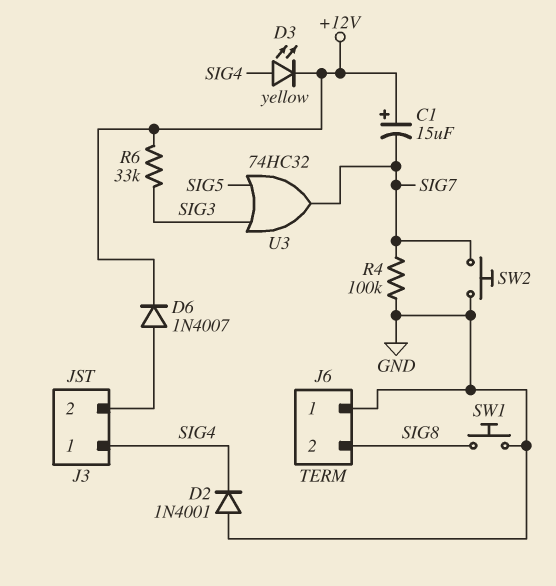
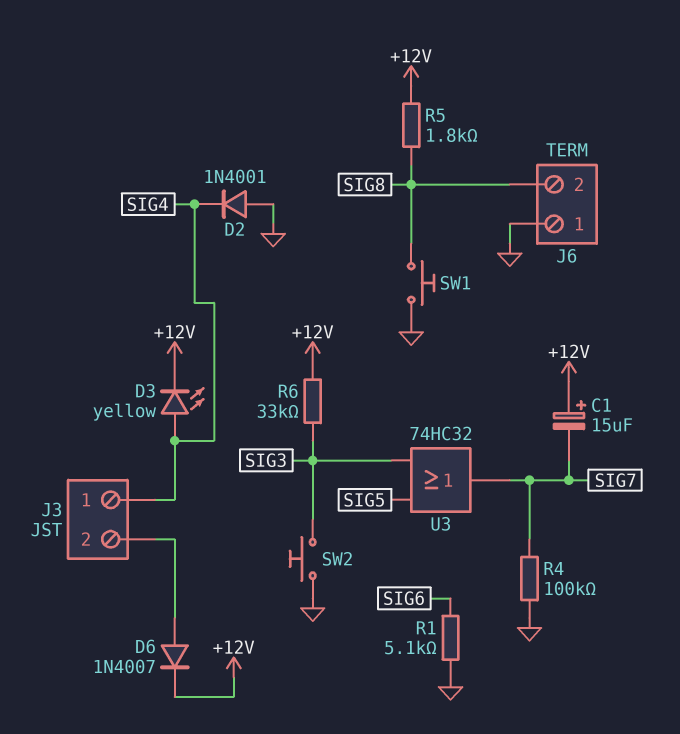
R1: none -> 5.1k (GND, SIG6)
R5: none -> 1.8k (+12V, SIG8)
SW2: button (GND, SIG7) -> button (GND, SIG3)

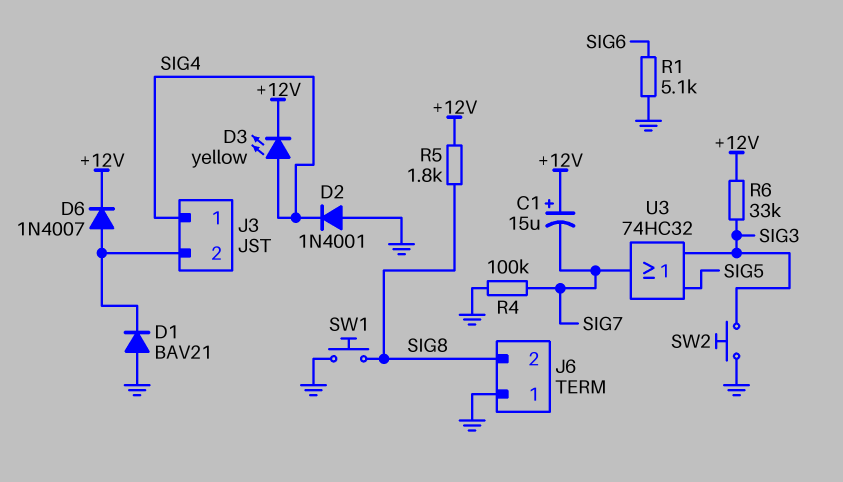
D1: none -> diode BAV21 (A GND, K J3/2)

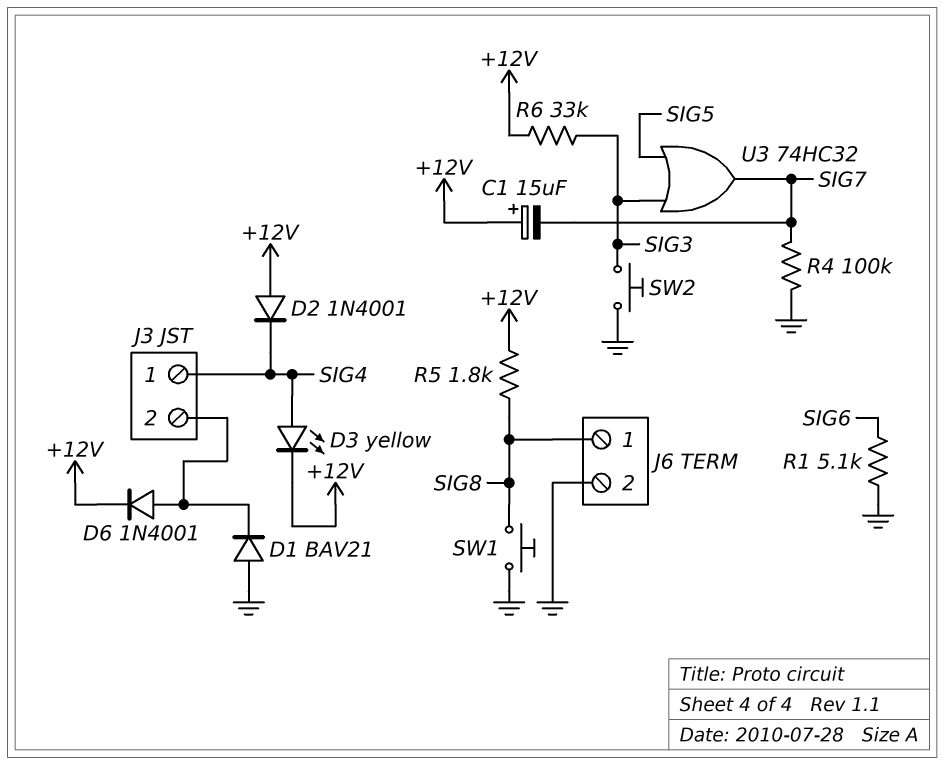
D2: diode 1N4001 (A GND, K SIG4) -> diode 1N4001 (A +12V, K SIG4)
D6: diode 1N4007 (A J3/2, K +12V) -> diode 1N4001 (A J3/2, K +12V)
J6 pin 1: GND -> SIG8
J6 pin 2: SIG8 -> GND

